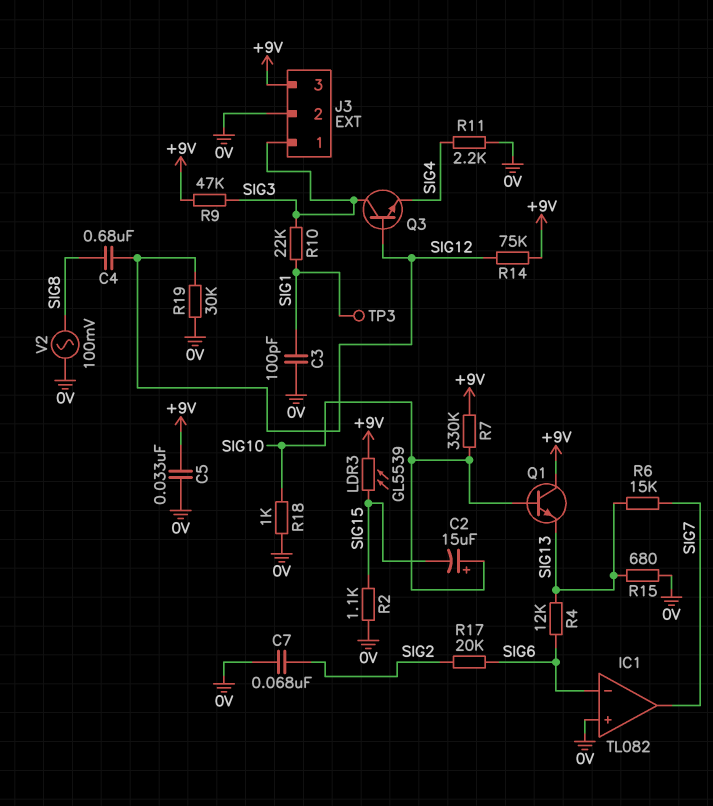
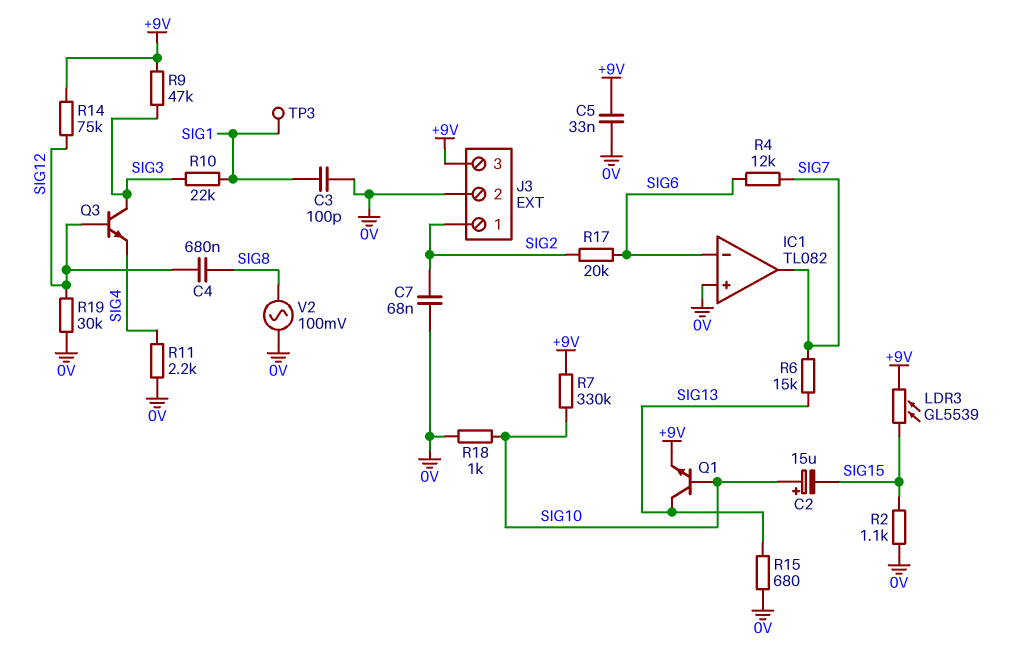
J3 pin 1: SIG3 -> SIG2
Q1: NPN (B SIG10, C +9V, E SIG13) -> NPN (B SIG10, C SIG13, E +9V)
R4: 12k (SIG6, SIG13) -> 12k (SIG6, SIG7)

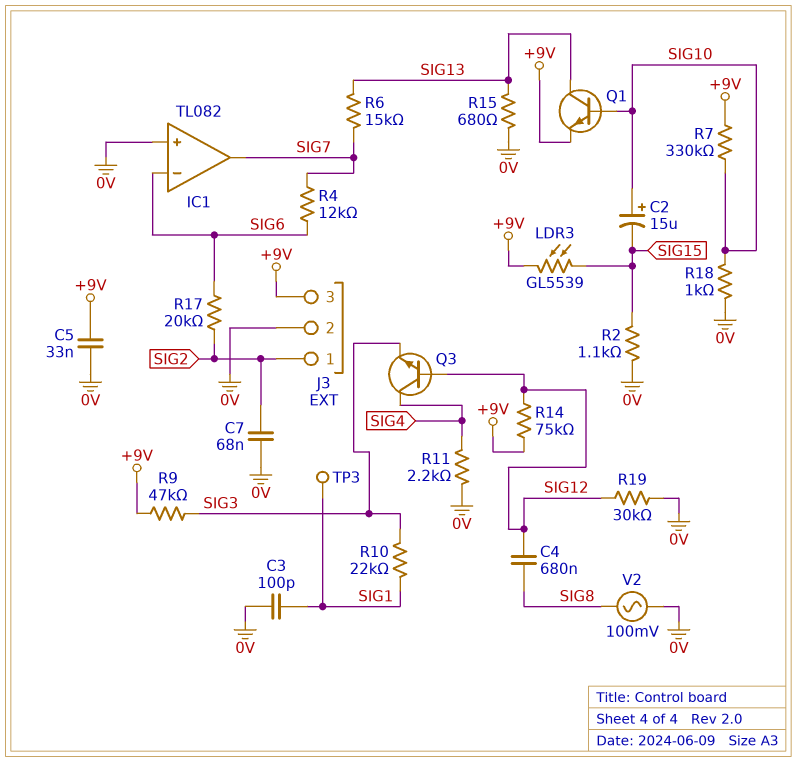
Q3: NPN (B SIG12, C SIG3, E SIG4) -> NPN (B SIG12, C SIG4, E SIG3)

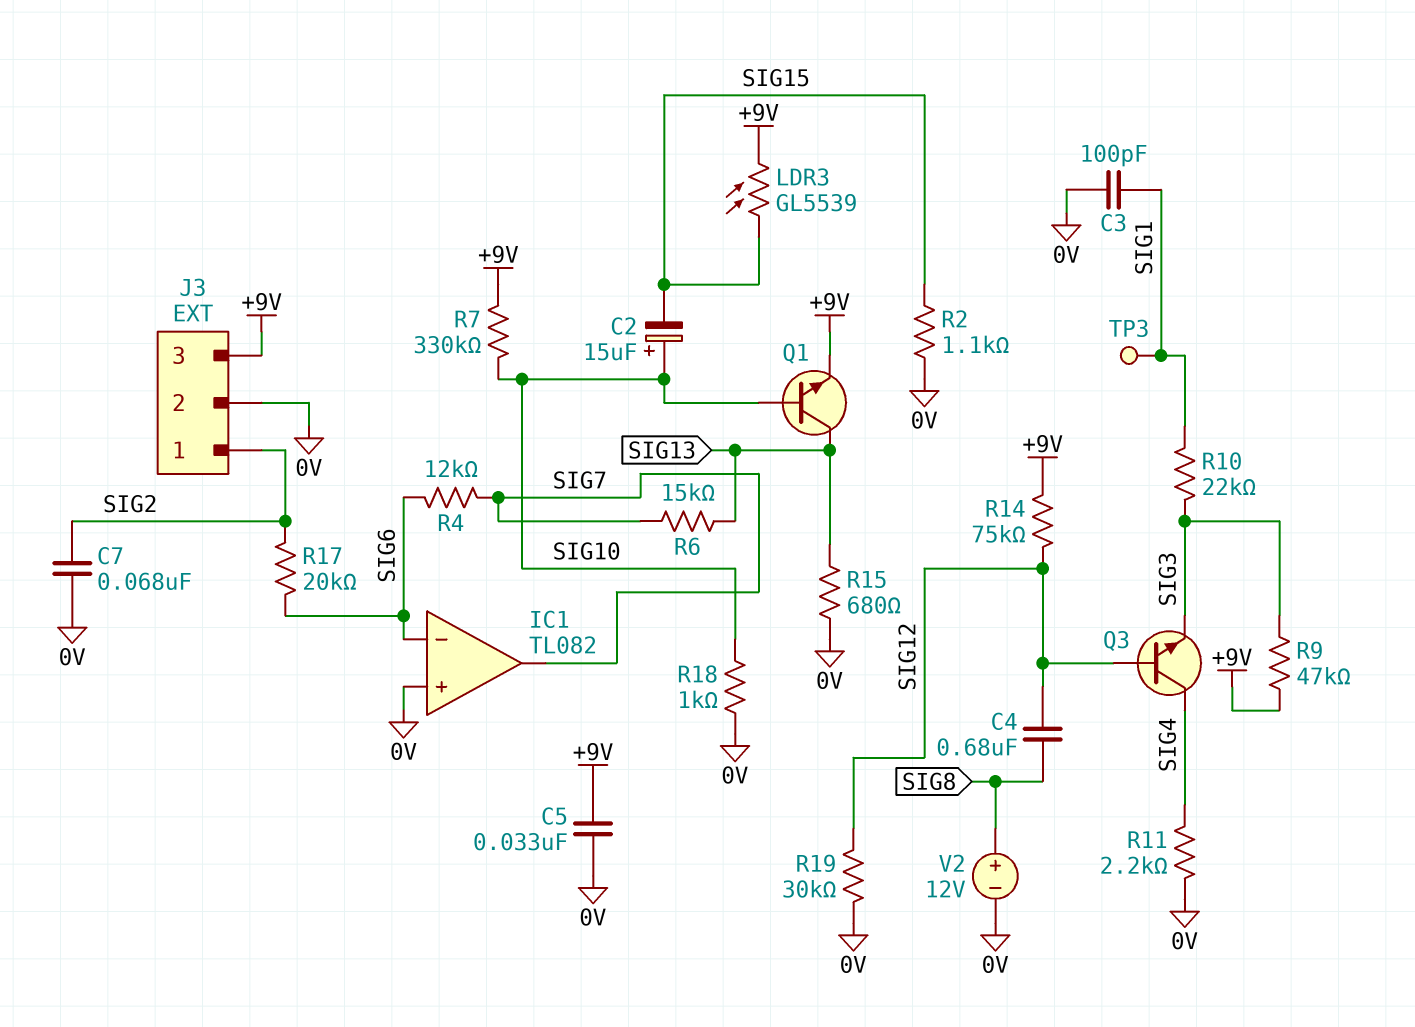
V2: AC 100mV (0V, SIG8) -> 12V (plus SIG8, minus 0V)

